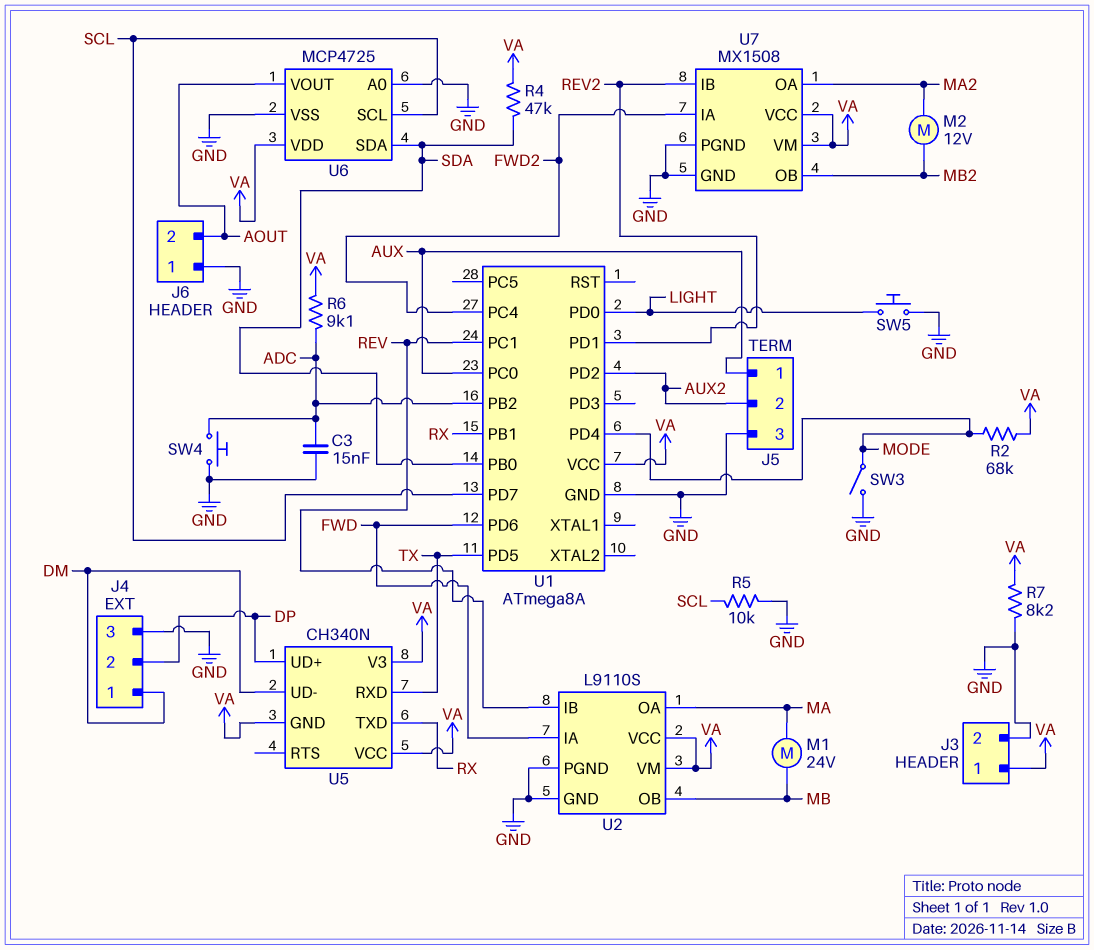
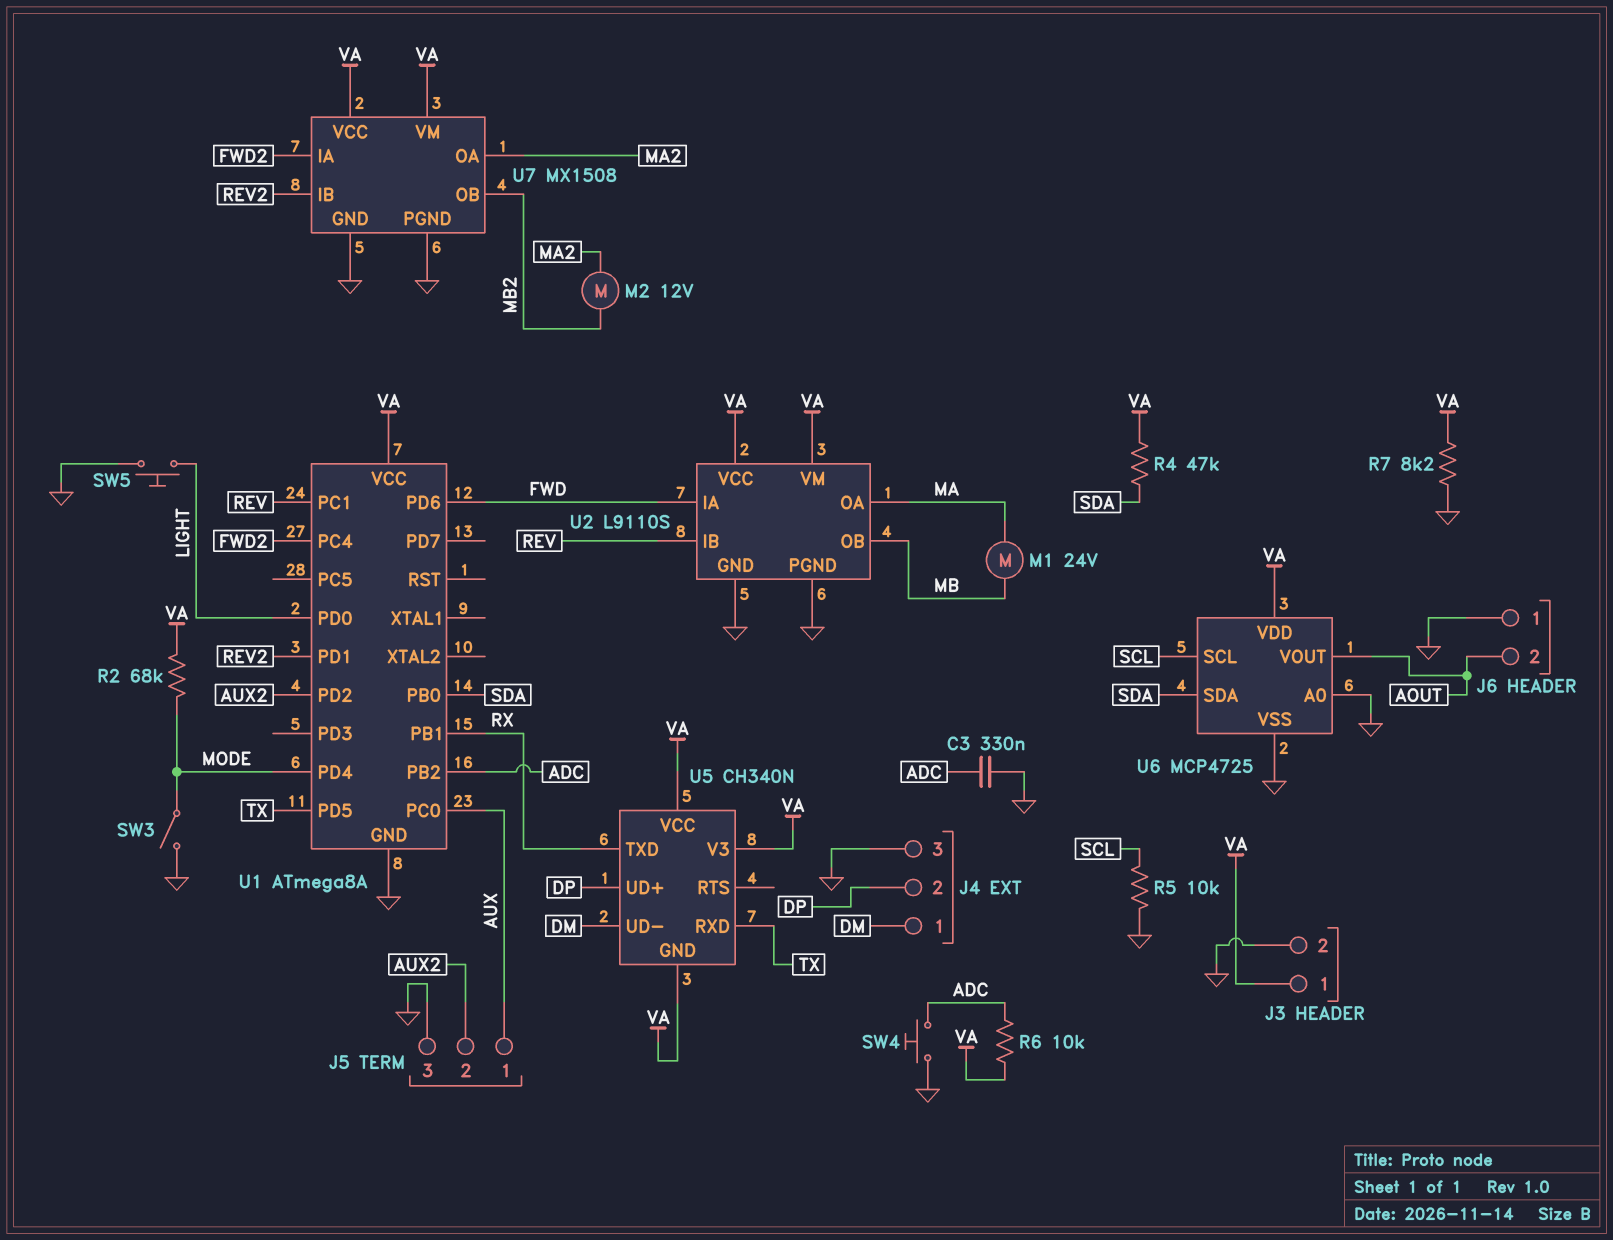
C3: 15nF (ADC, GND) -> 330nF (ADC, GND)
R6: 9.1k (ADC, VA) -> 10k (ADC, VA)
U1 pin PD7: SCL -> none

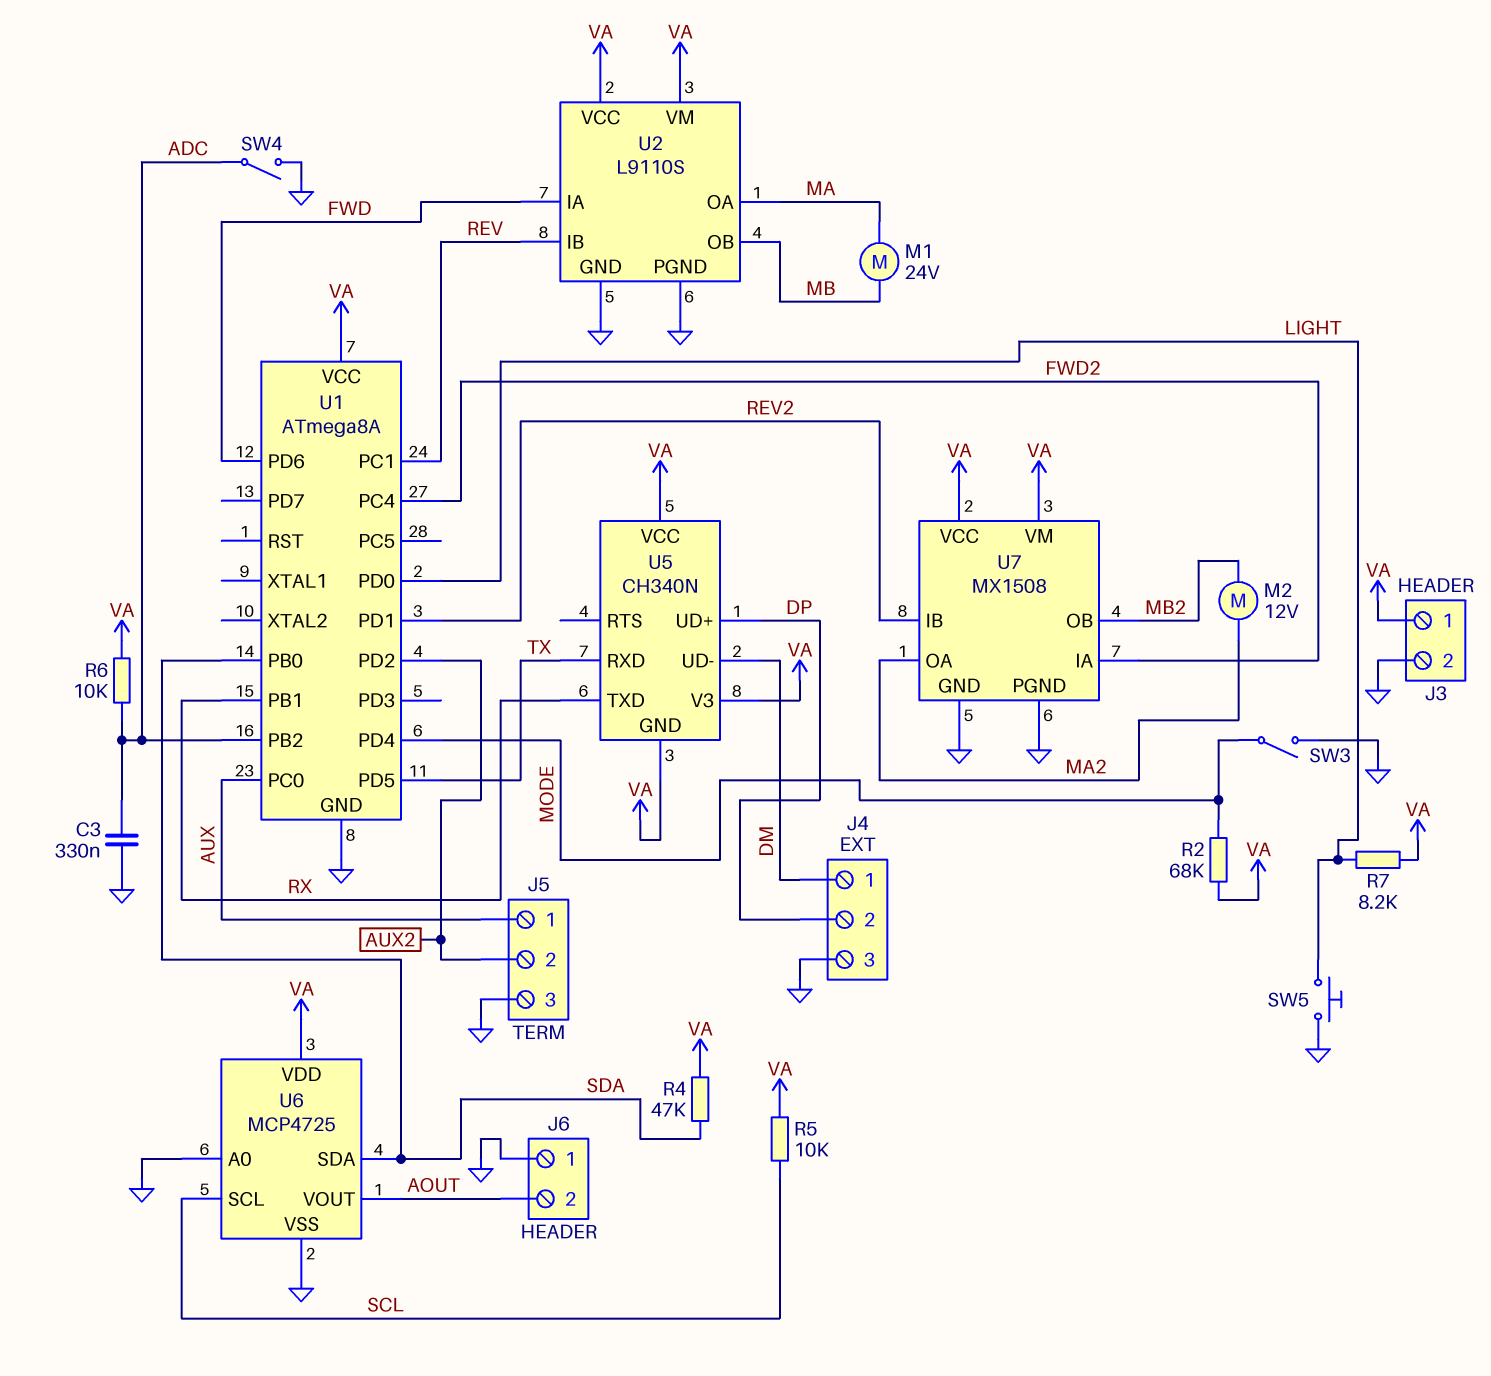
R5: 10k (GND, SCL) -> 10k (SCL, VA)
R7: 8.2k (GND, VA) -> 8.2k (LIGHT, VA)
SW4: button (ADC, GND) -> switch (ADC, GND)

